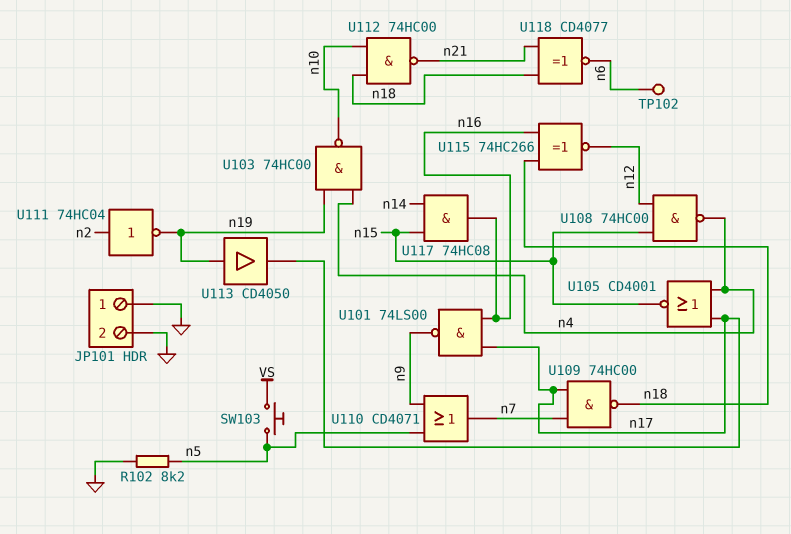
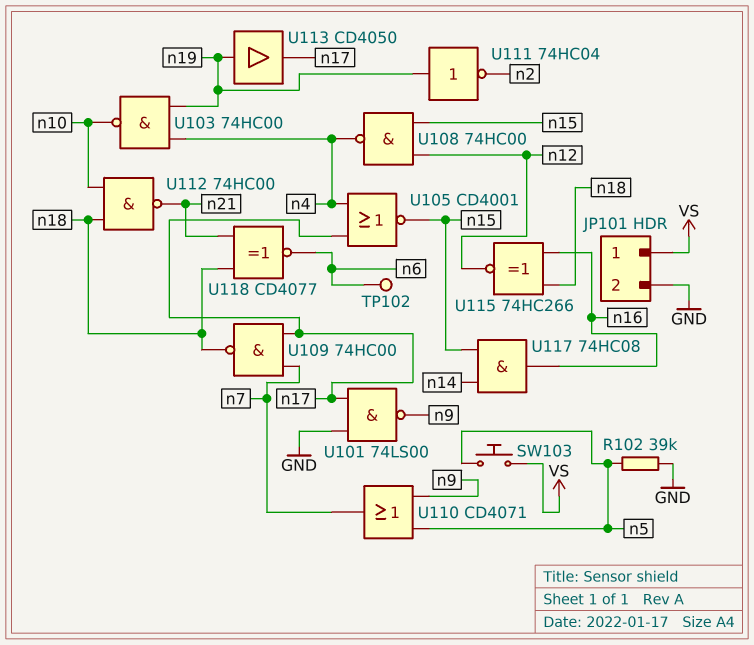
JP101 pin 1: GND -> VS
R102: 8.2k (GND, n5) -> 39k (GND, n5)
U101: NAND 74LS00 (in n16, in n17, out n9) -> NAND 74LS00 (in GND, in n17, out n9)
U111: NOT 74HC04 (in n2, out n19) -> NOT 74HC04 (in n19, out n2)

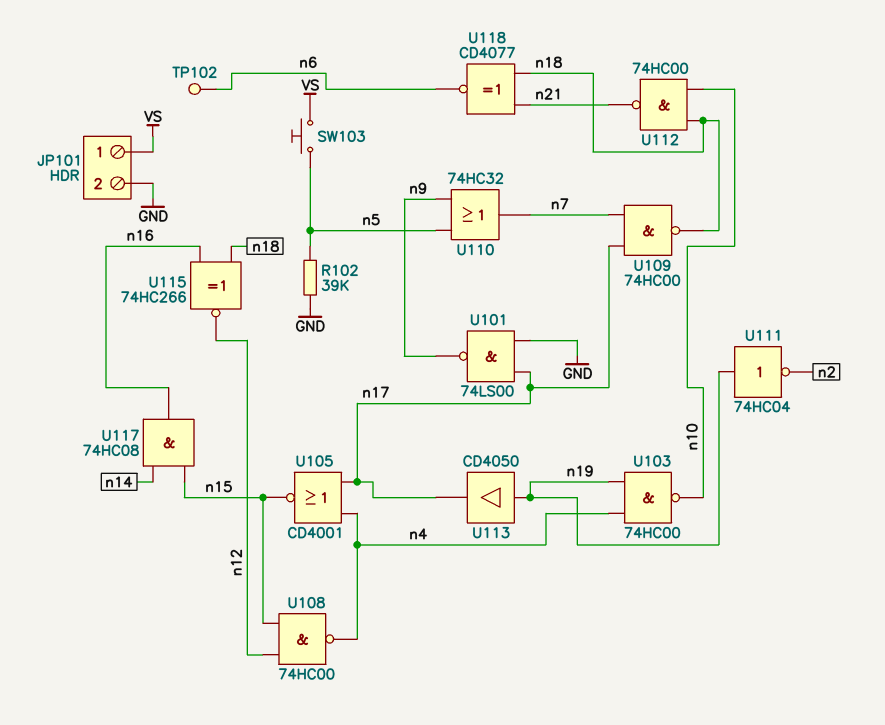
U110: OR CD4071 (in n5, in n9, out n7) -> OR 74HC32 (in n5, in n9, out n7)

